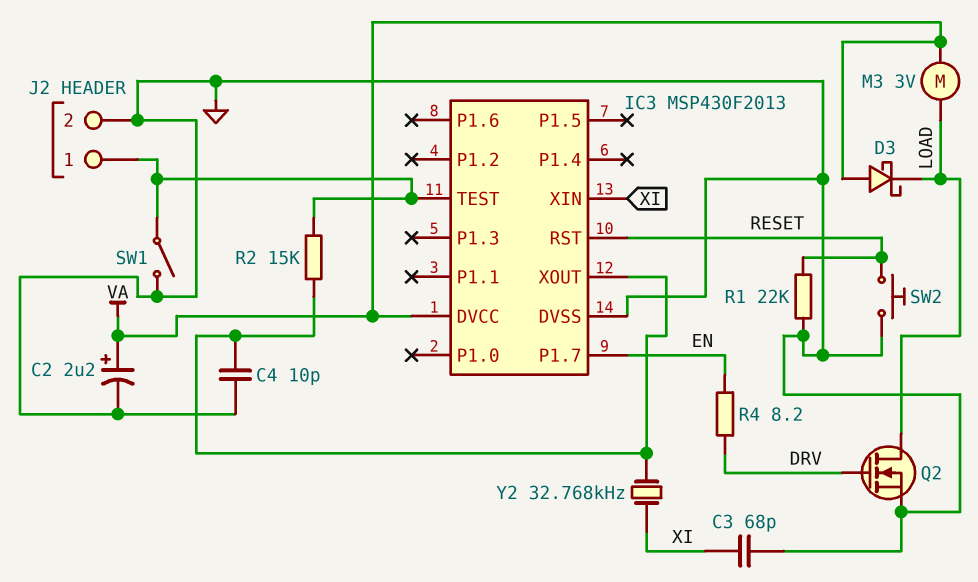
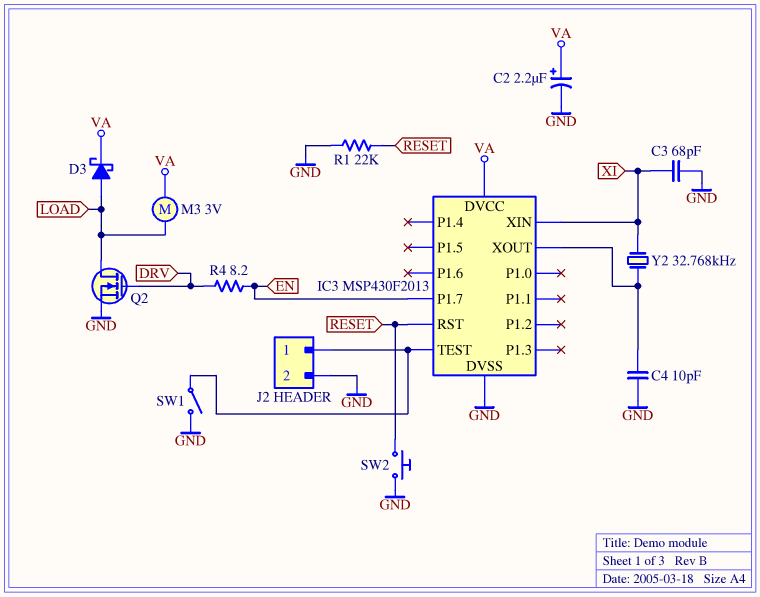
D3: schottky (A VA, K LOAD) -> schottky (A LOAD, K VA)
R2: 15k (IC3/TEST, IC3/XOUT) -> none

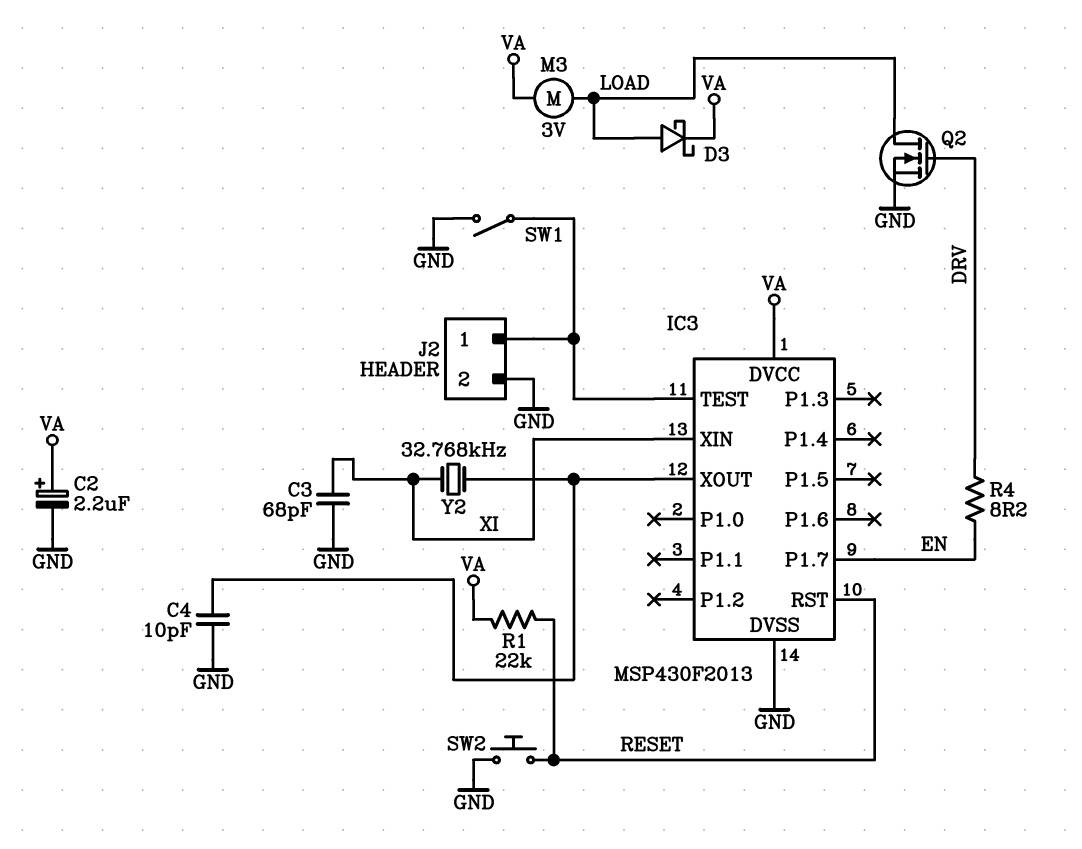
R1: 22k (GND, RESET) -> 22k (RESET, VA)

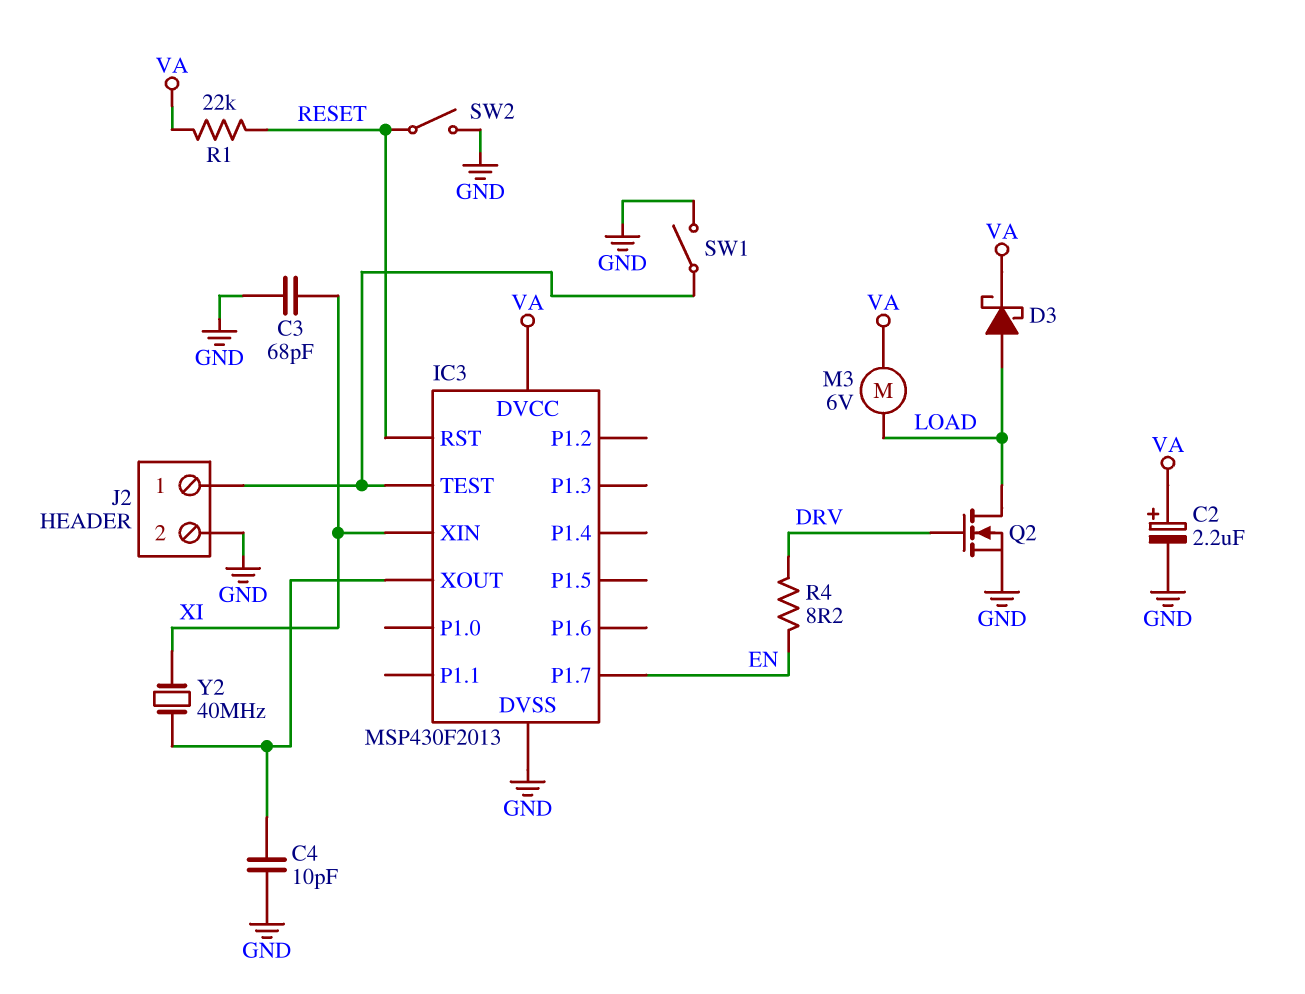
M3: motor 3V (LOAD, VA) -> motor 6V (LOAD, VA)
SW2: button (GND, RESET) -> switch (GND, RESET)
Y2: 32.768kHz (IC3/XOUT, XI) -> 40MHz (IC3/XOUT, XI)

